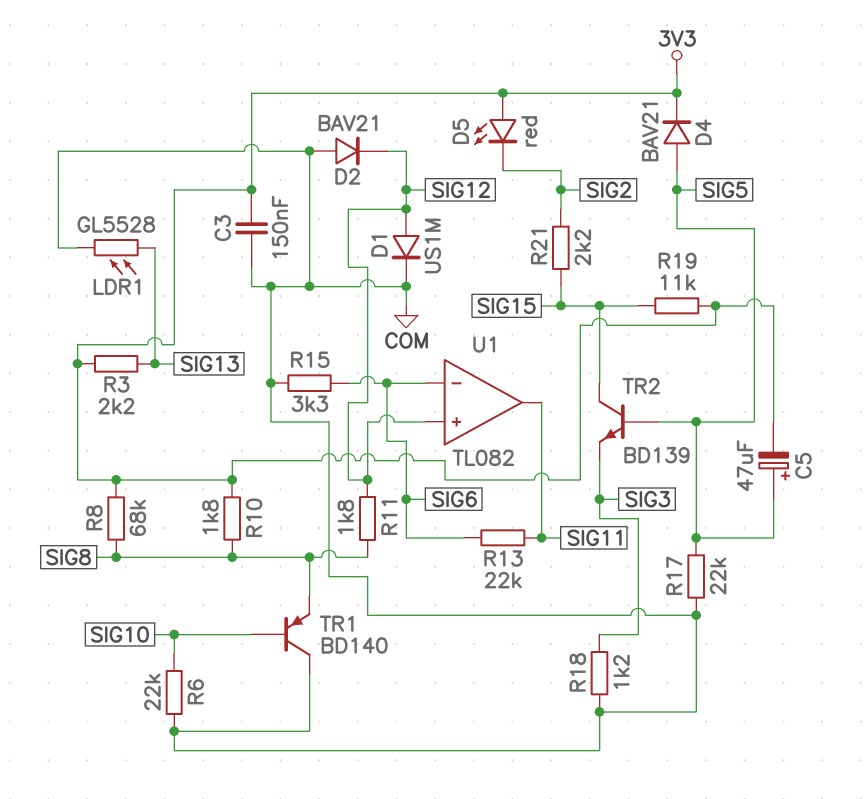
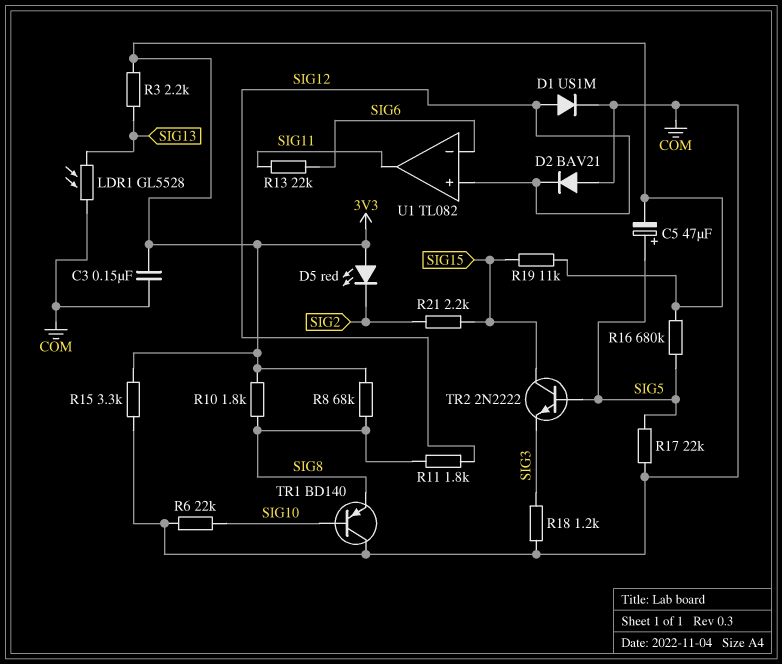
D4: diode BAV21 (A SIG5, K 3V3) -> none
R15: 3.3k (COM, SIG6) -> 3.3k (3V3, COM)
R16: none -> 680k (3V3, SIG5)
TR2: NPN BD139 (B SIG5, C SIG15, E SIG3) -> NPN 2N2222 (B SIG5, C SIG15, E SIG3)

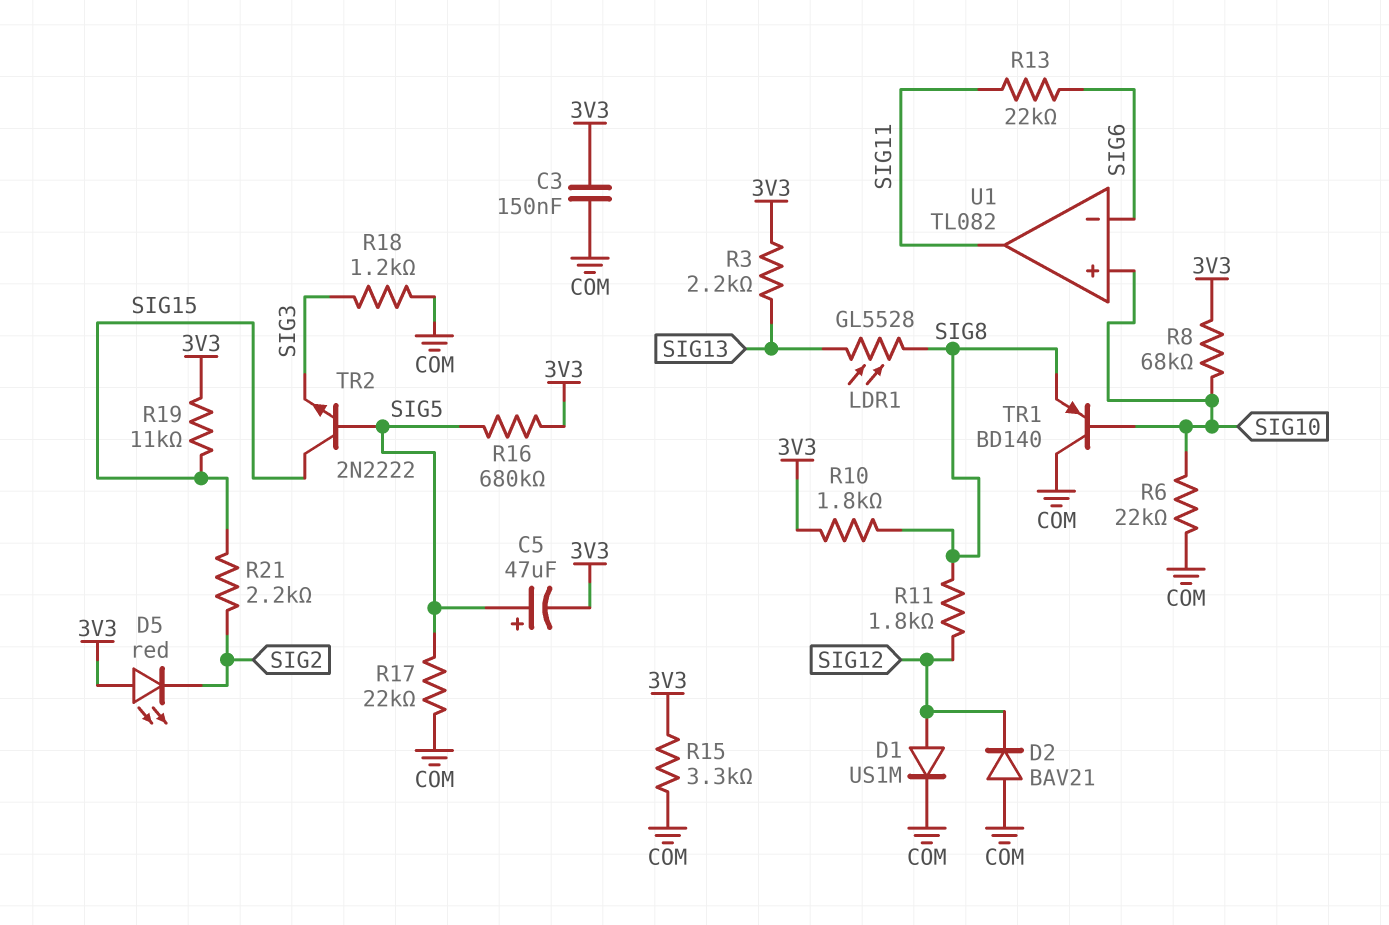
LDR1: GL5528 (COM, SIG13) -> GL5528 (SIG8, SIG13)
R8: 68k (3V3, SIG8) -> 68k (3V3, SIG10)
U1 pin in+: SIG12 -> SIG10

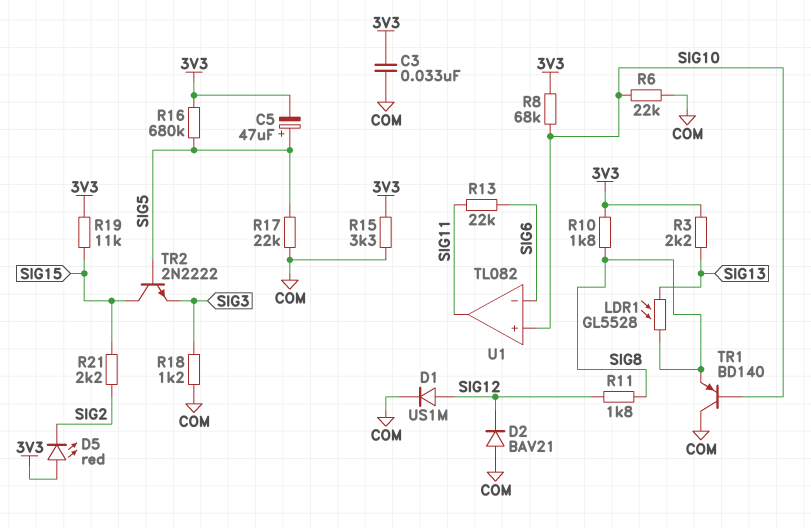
C3: 150nF (3V3, COM) -> 33nF (3V3, COM)

